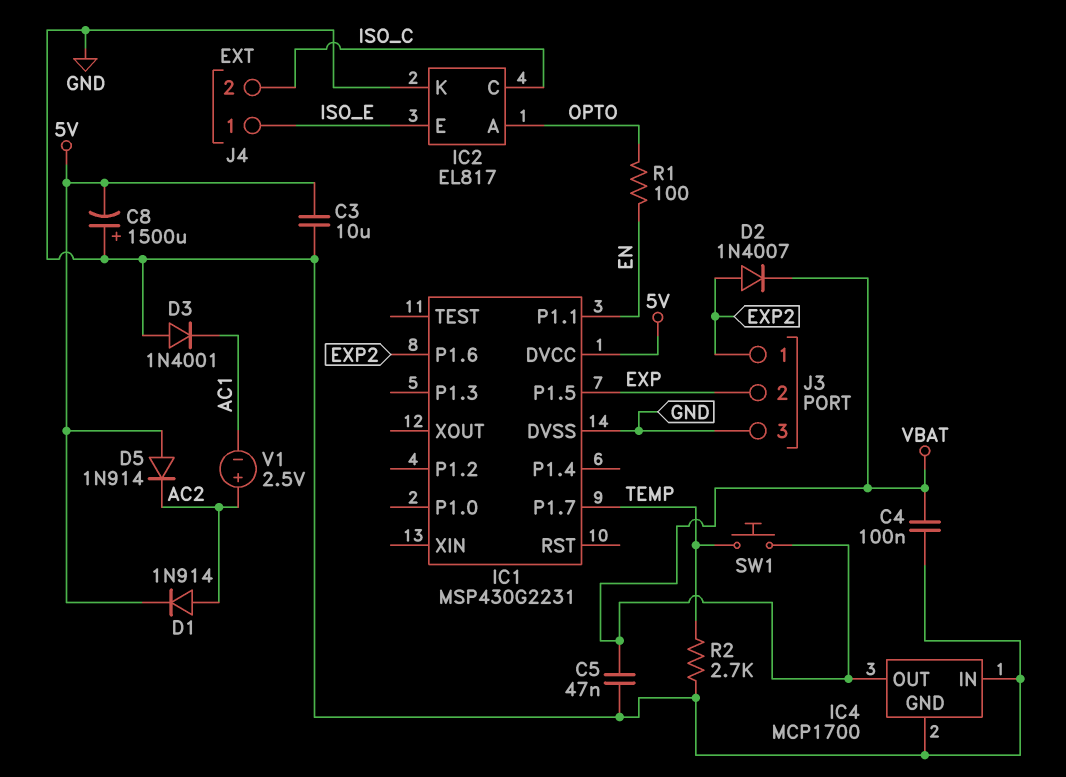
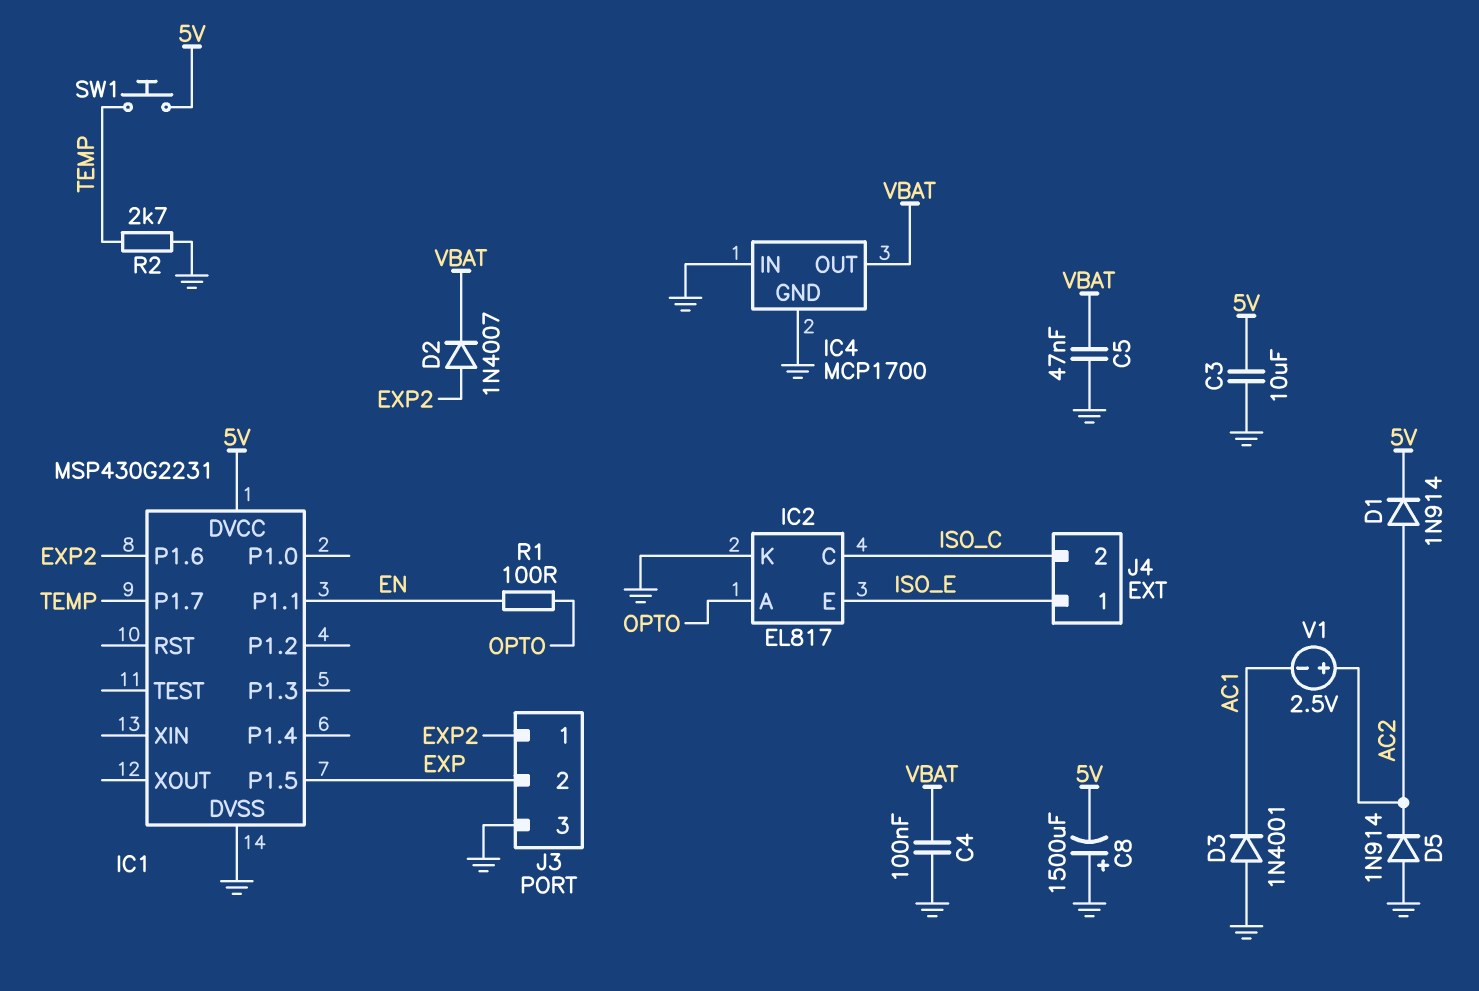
D5: diode 1N914 (A 5V, K AC2) -> diode 1N914 (A GND, K AC2)
SW1: button (TEMP, VBAT) -> button (5V, TEMP)

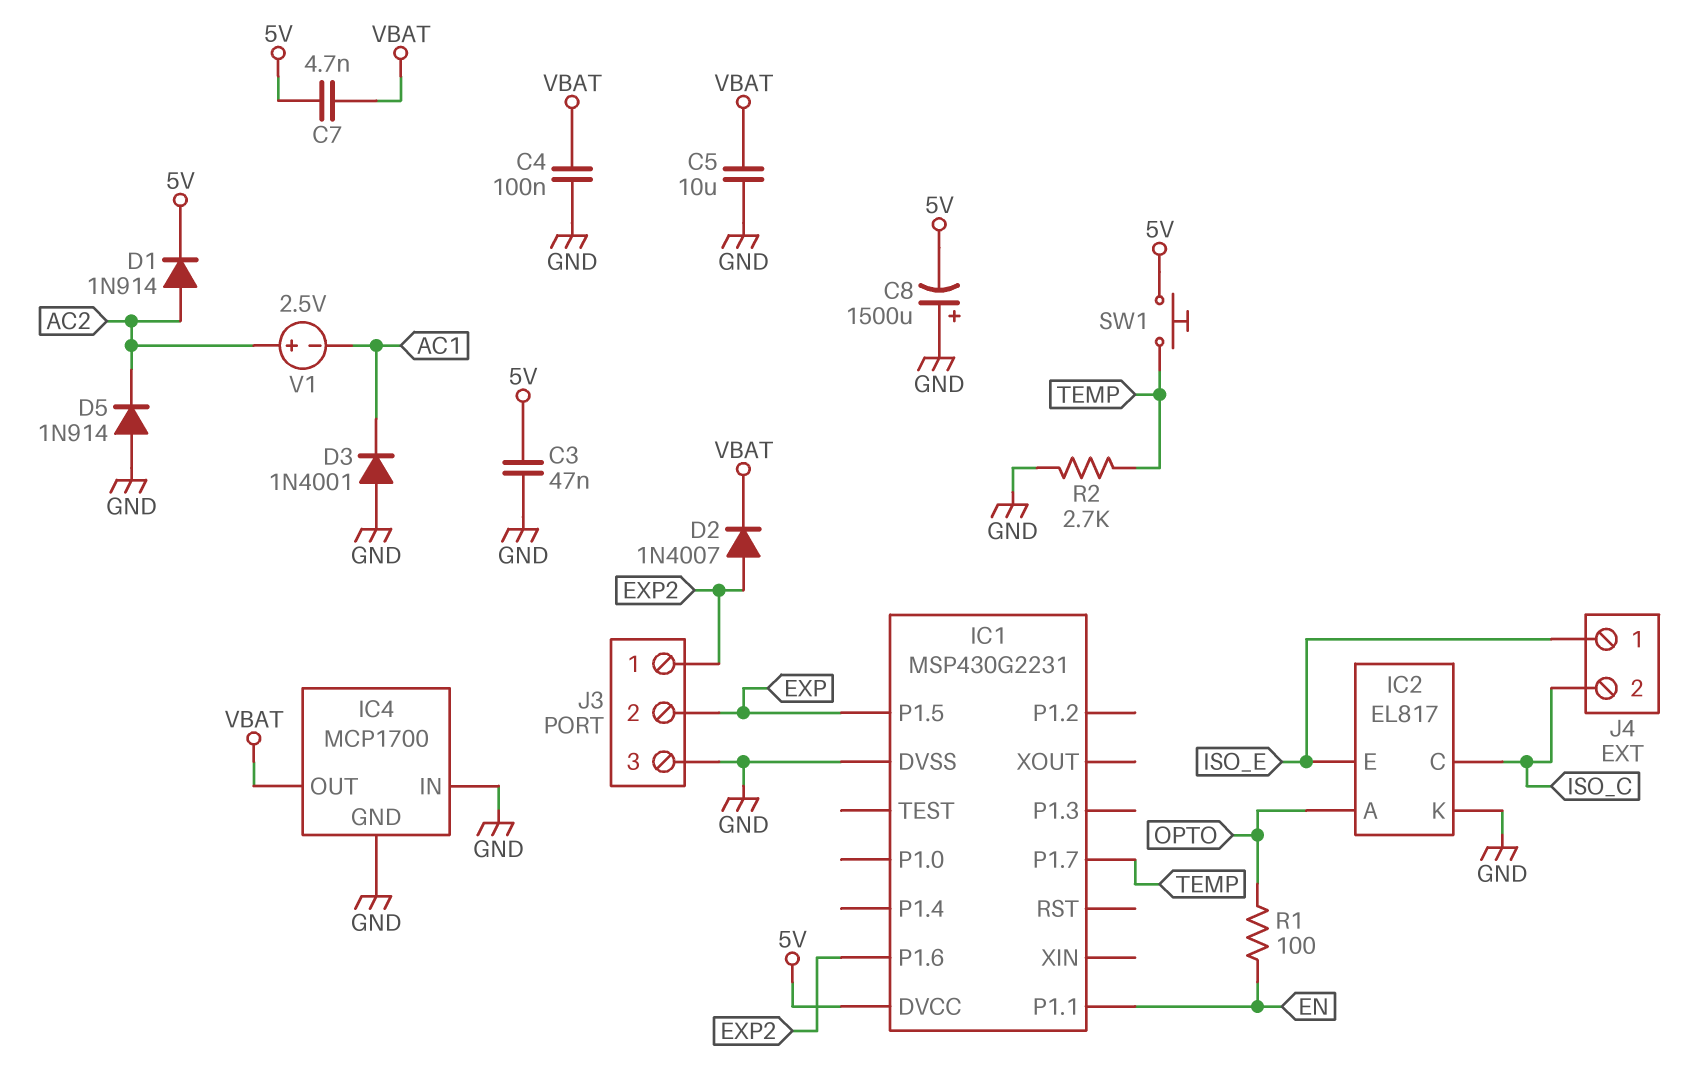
C3: 10uF (5V, GND) -> 47nF (5V, GND)
C5: 47nF (GND, VBAT) -> 10uF (GND, VBAT)
C7: none -> 4.7nF (5V, VBAT)

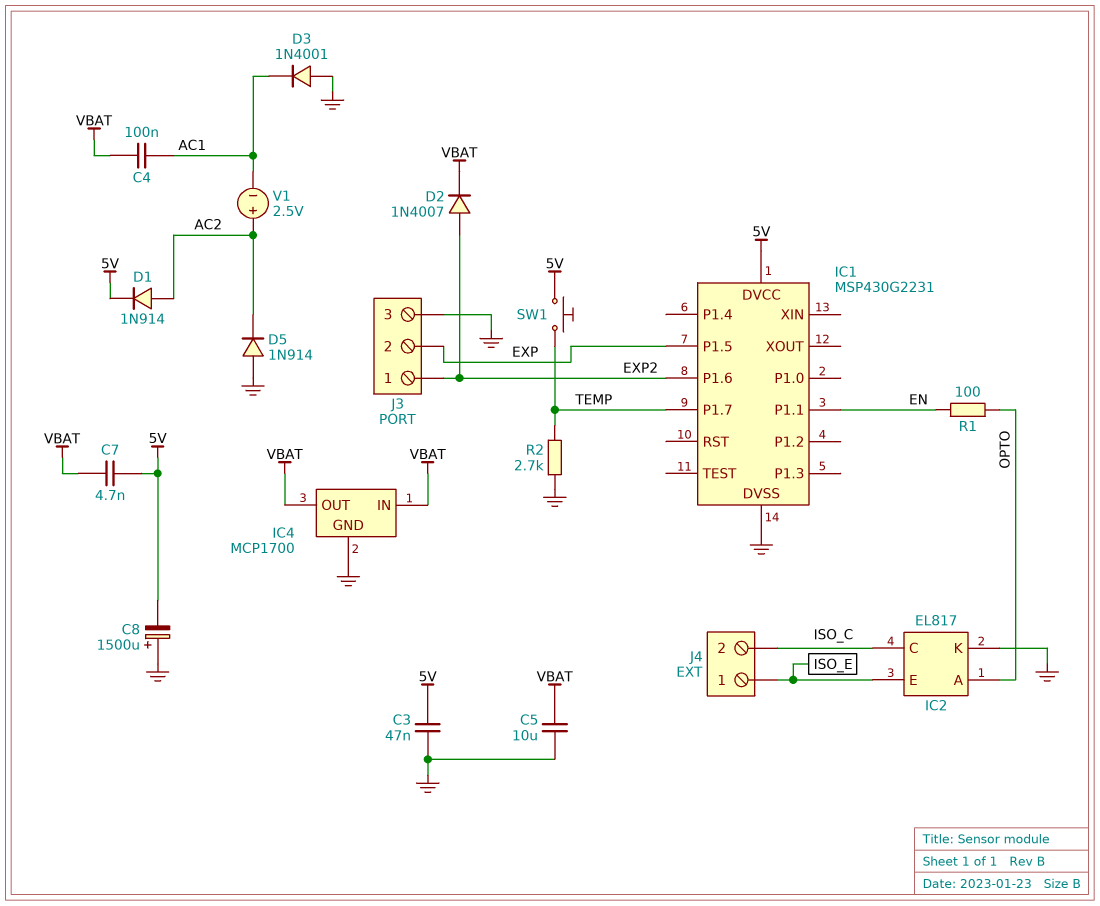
C4: 100nF (GND, VBAT) -> 100nF (AC1, VBAT)
IC4 pin IN: GND -> VBAT

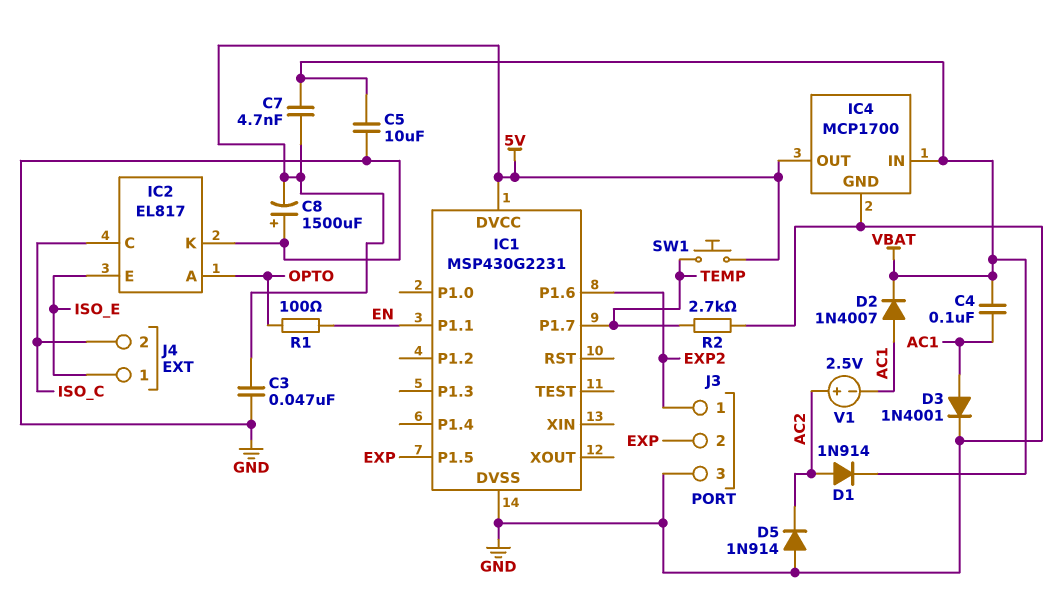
D1: diode 1N914 (A AC2, K 5V) -> diode 1N914 (A AC2, K VBAT)
D2: diode 1N4007 (A EXP2, K VBAT) -> diode 1N4007 (A AC1, K VBAT)
D3: diode 1N4001 (A GND, K AC1) -> diode 1N4001 (A AC1, K GND)
IC4 pin OUT: VBAT -> 5V

